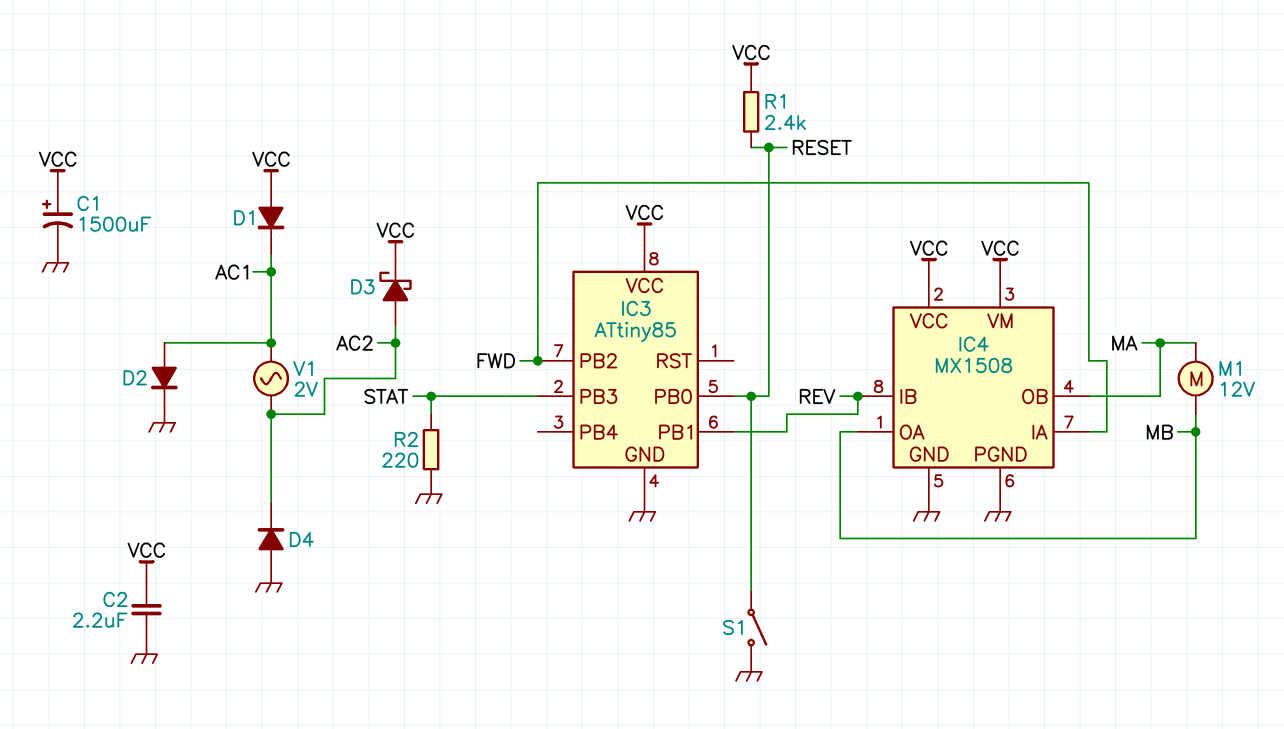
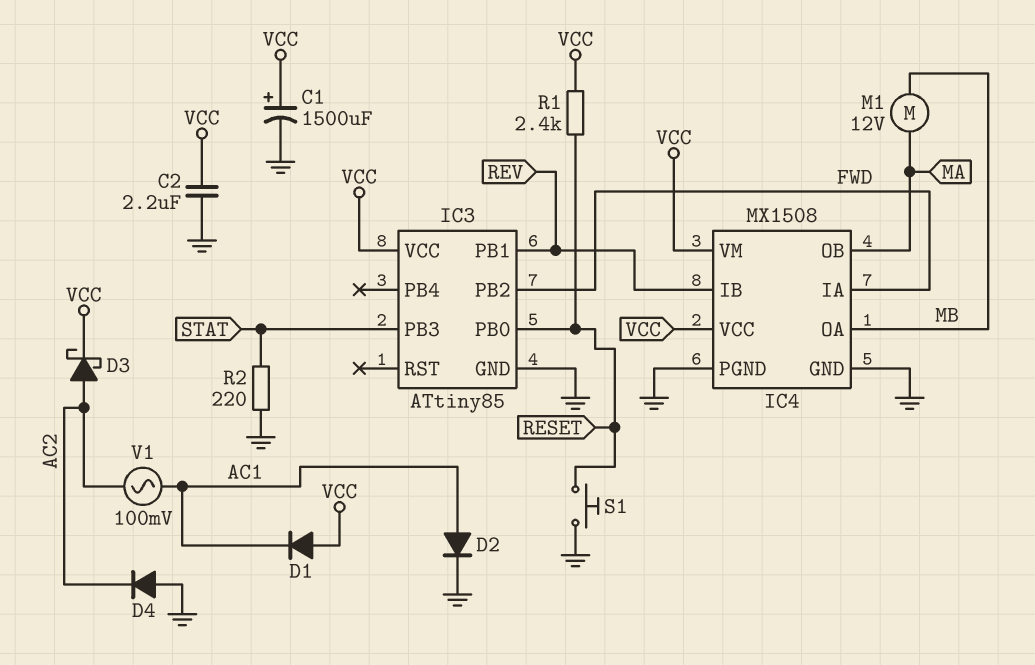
S1: switch (GND, RESET) -> button (GND, RESET)
V1: AC 2V (AC1, AC2) -> AC 100mV (AC1, AC2)

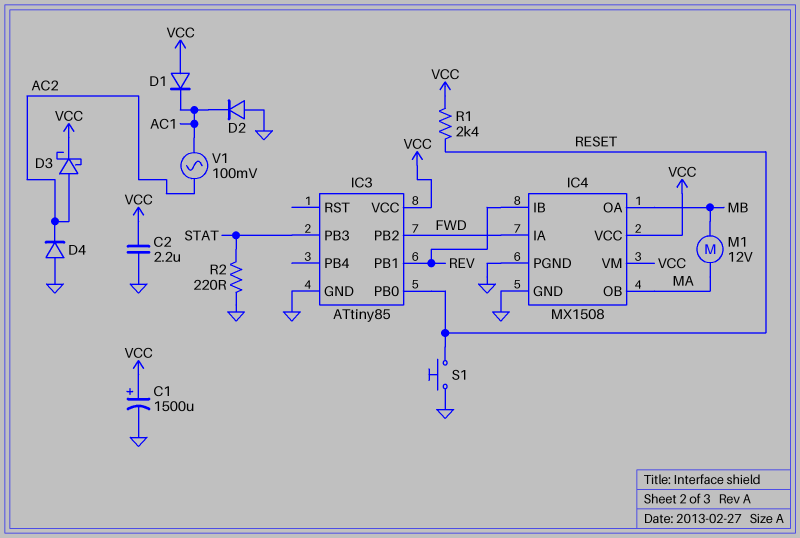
D2: diode (A AC1, K GND) -> diode (A GND, K AC1)

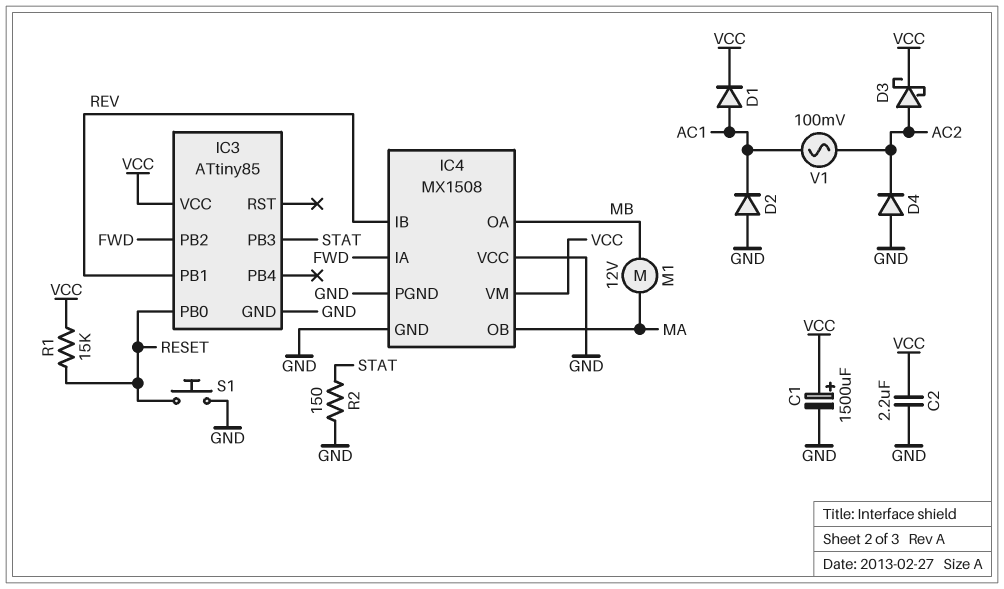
D1: diode (A VCC, K AC1) -> diode (A AC1, K VCC)
IC4 pin VCC: VCC -> GND
R1: 2.4k (RESET, VCC) -> 15k (RESET, VCC)
R2: 220 (GND, STAT) -> 150 (GND, STAT)

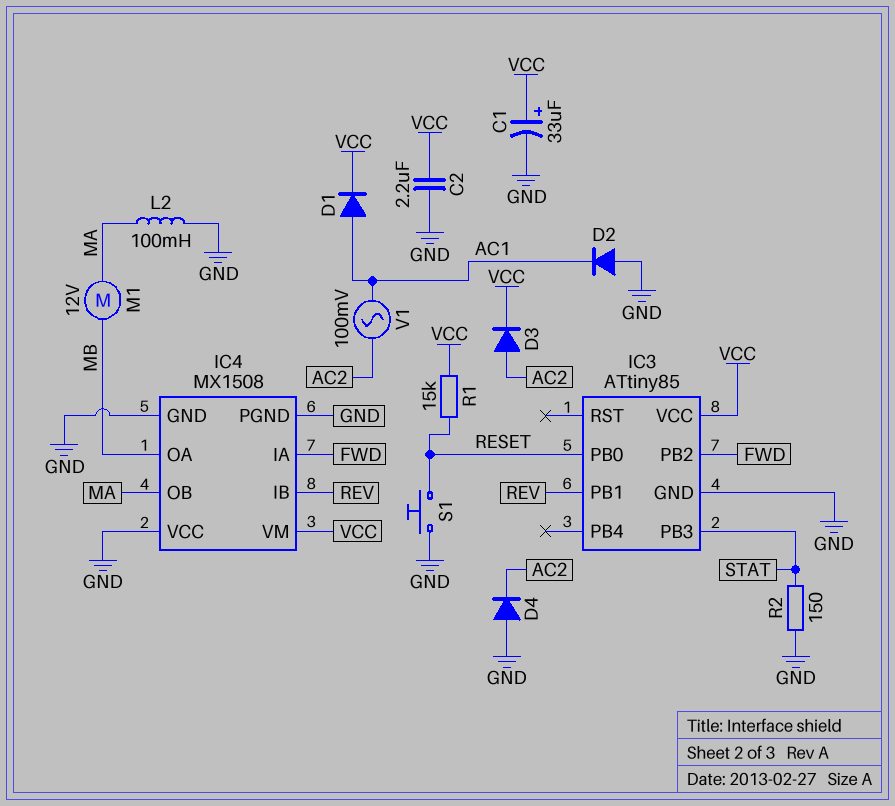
C1: 1500uF (plus VCC, minus GND) -> 33uF (plus VCC, minus GND)
D3: schottky (A AC2, K VCC) -> diode (A AC2, K VCC)
L2: none -> 100mH (GND, MA)

